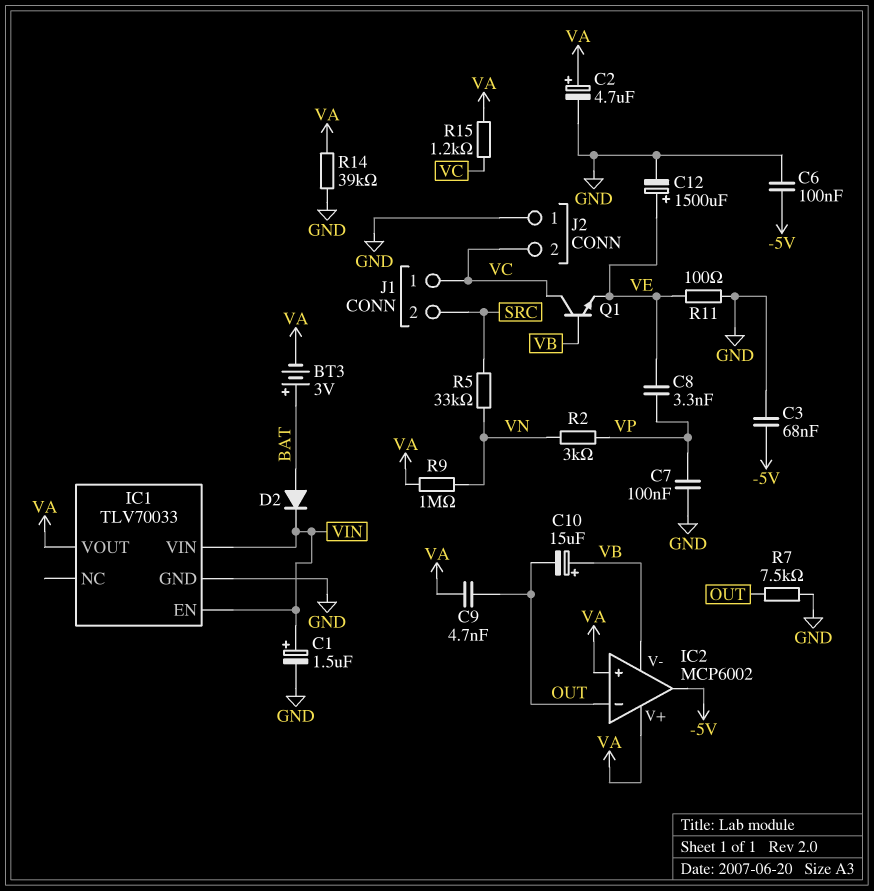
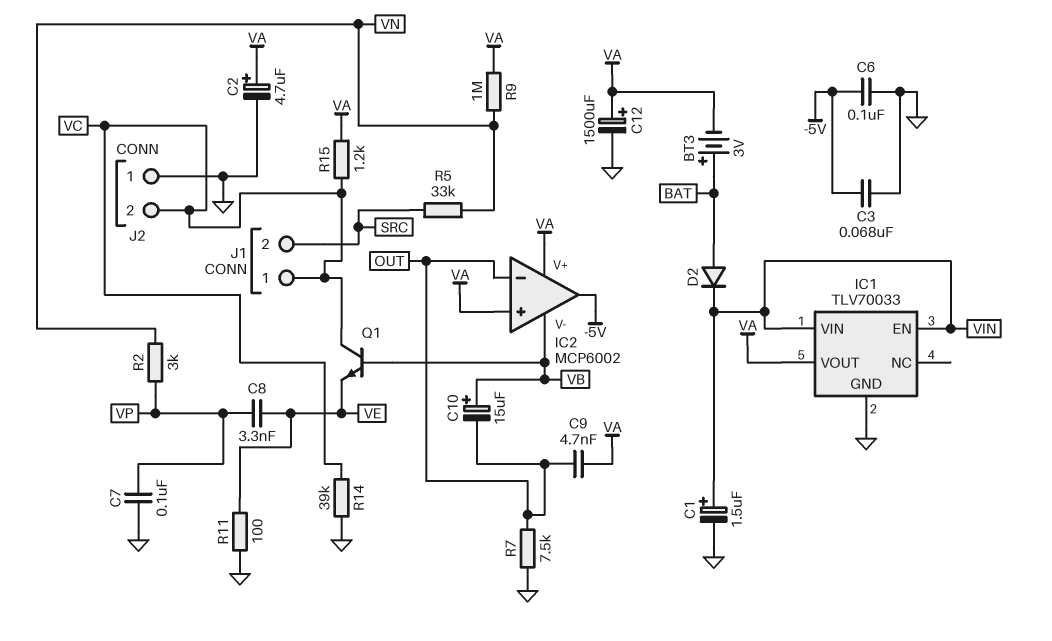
C12: 1500uF (plus VE, minus GND) -> 1500uF (plus VA, minus GND)
R14: 39k (GND, VA) -> 39k (GND, VC)

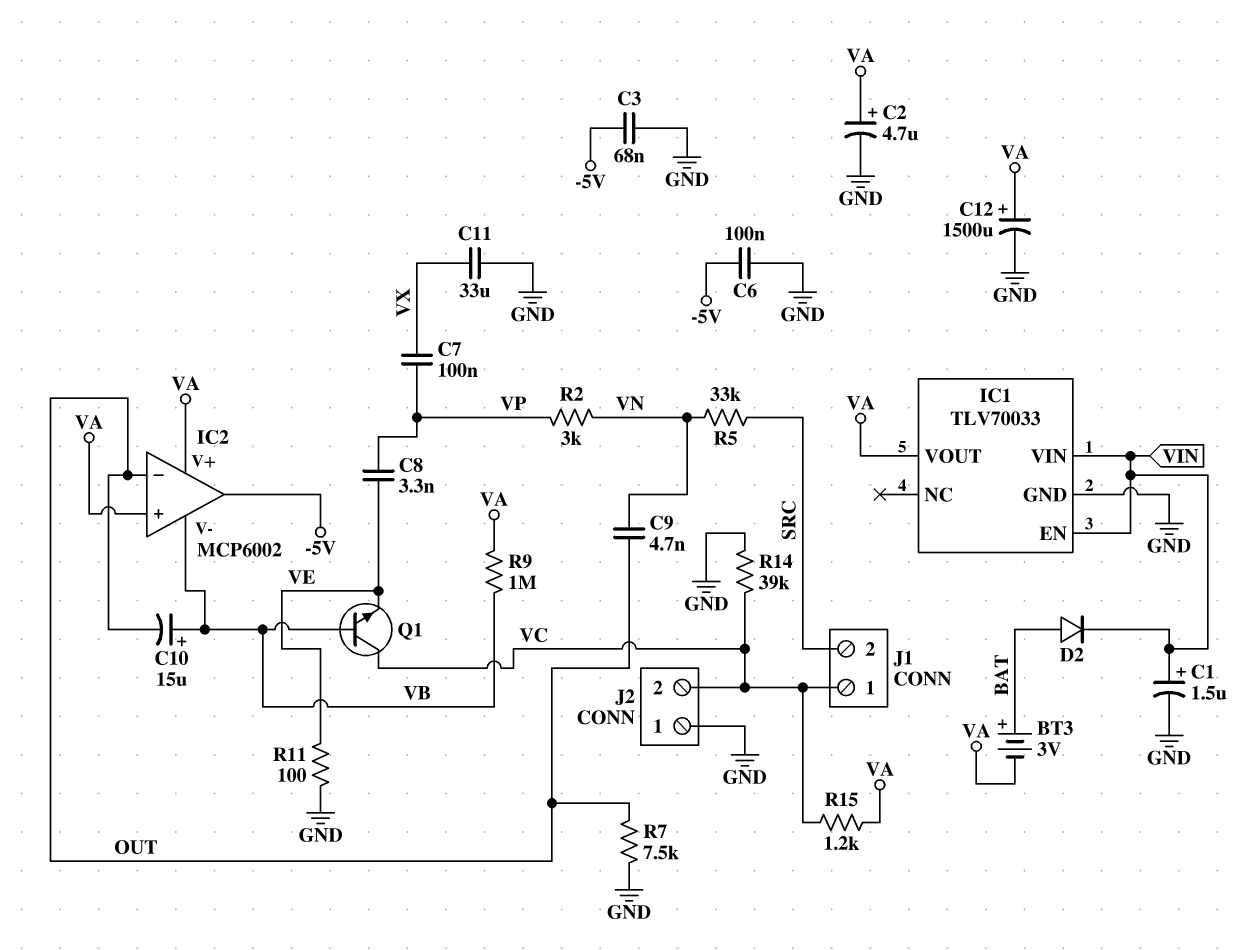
C7: 100nF (GND, VP) -> 100nF (VP, VX)
C9: 4.7nF (OUT, VA) -> 4.7nF (OUT, VN)
C11: none -> 33uF (GND, VX)
R9: 1M (VA, VN) -> 1M (VA, VB)

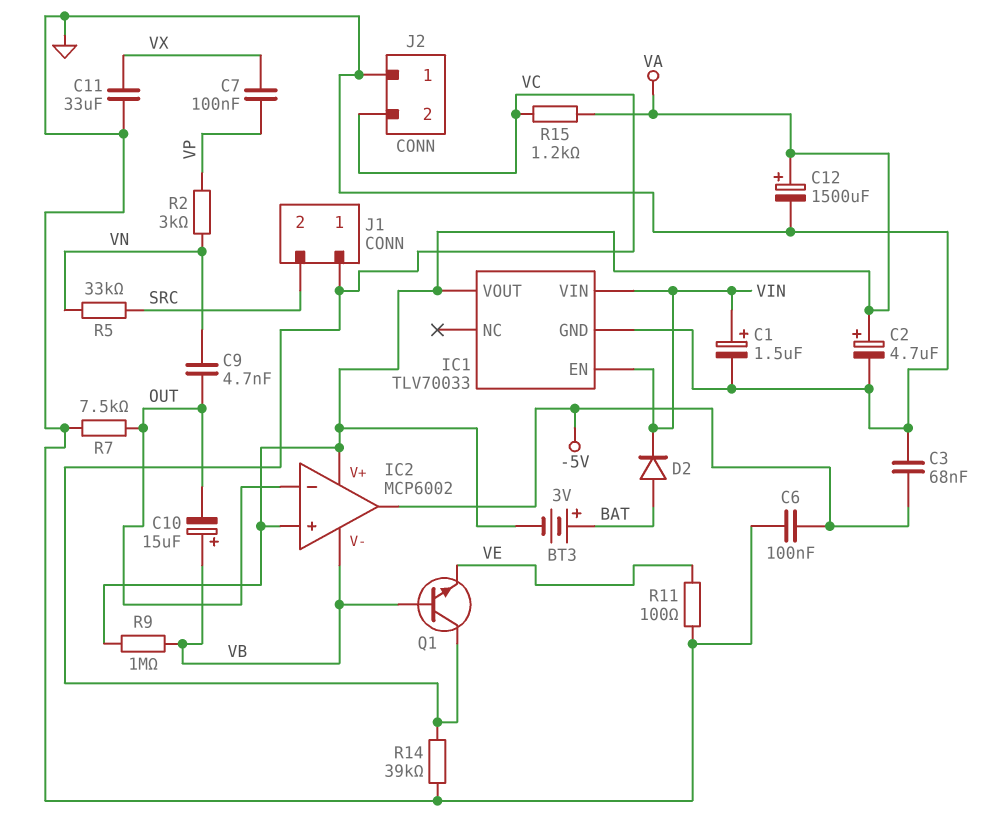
C8: 3.3nF (VE, VP) -> none

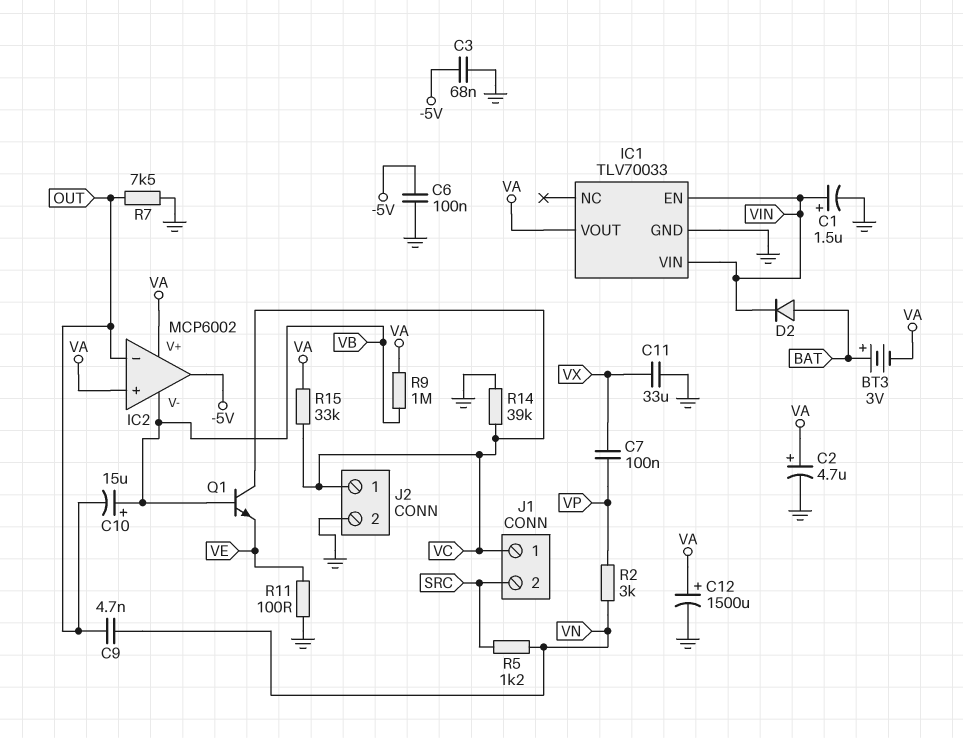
J2 pin 1: GND -> VC
J2 pin 2: VC -> GND
R5: 33k (SRC, VN) -> 1.2k (SRC, VN)
R15: 1.2k (VA, VC) -> 33k (VA, VC)

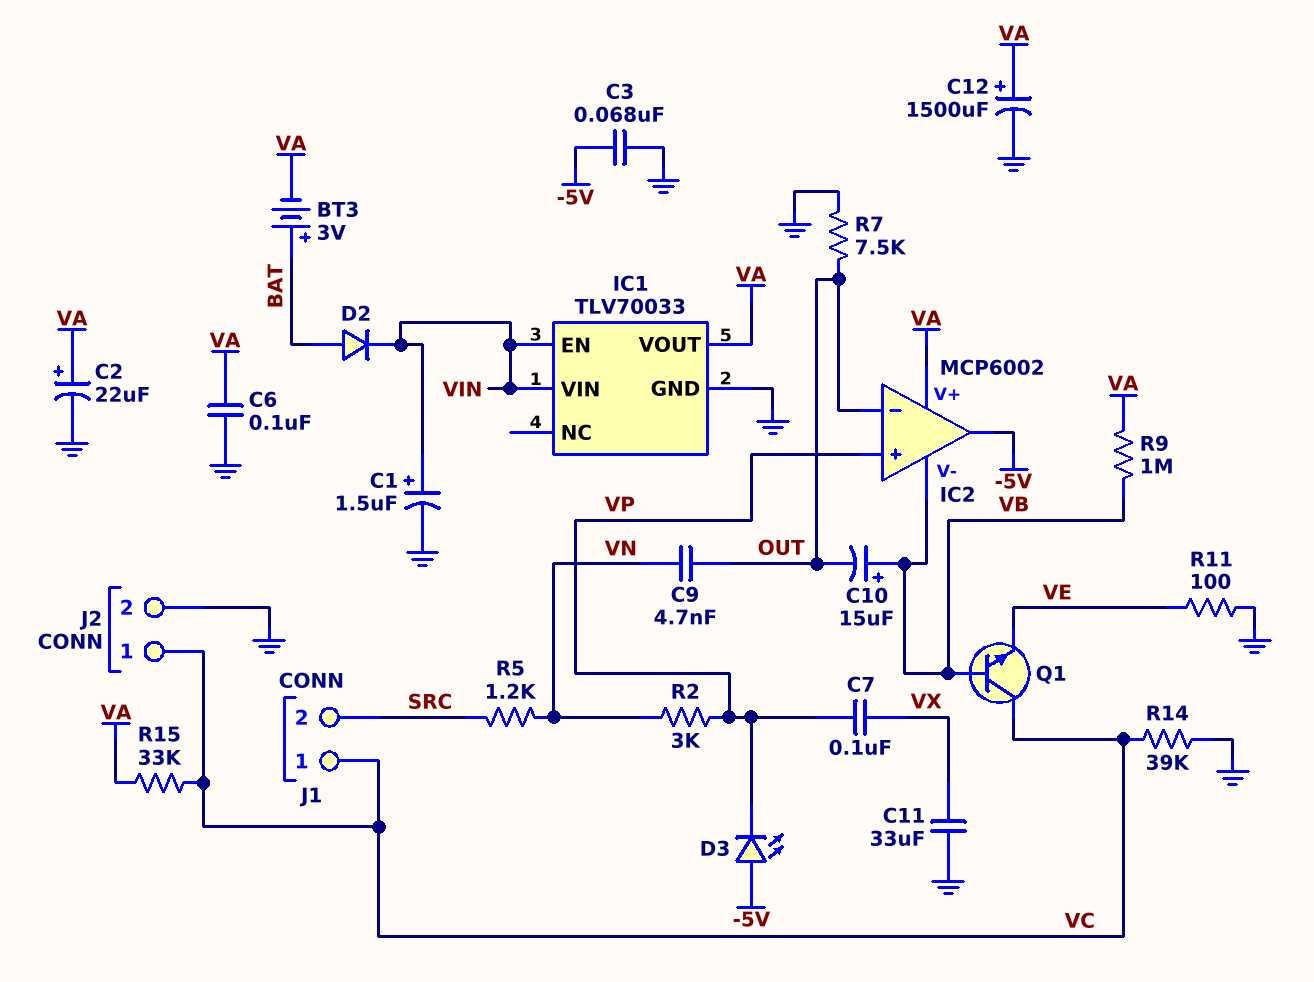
C2: 4.7uF (plus VA, minus GND) -> 22uF (plus VA, minus GND)
C6: 100nF (-5V, GND) -> 100nF (GND, VA)
D3: none -> LED (A -5V, K VP)
IC2 pin in+: VA -> VP

